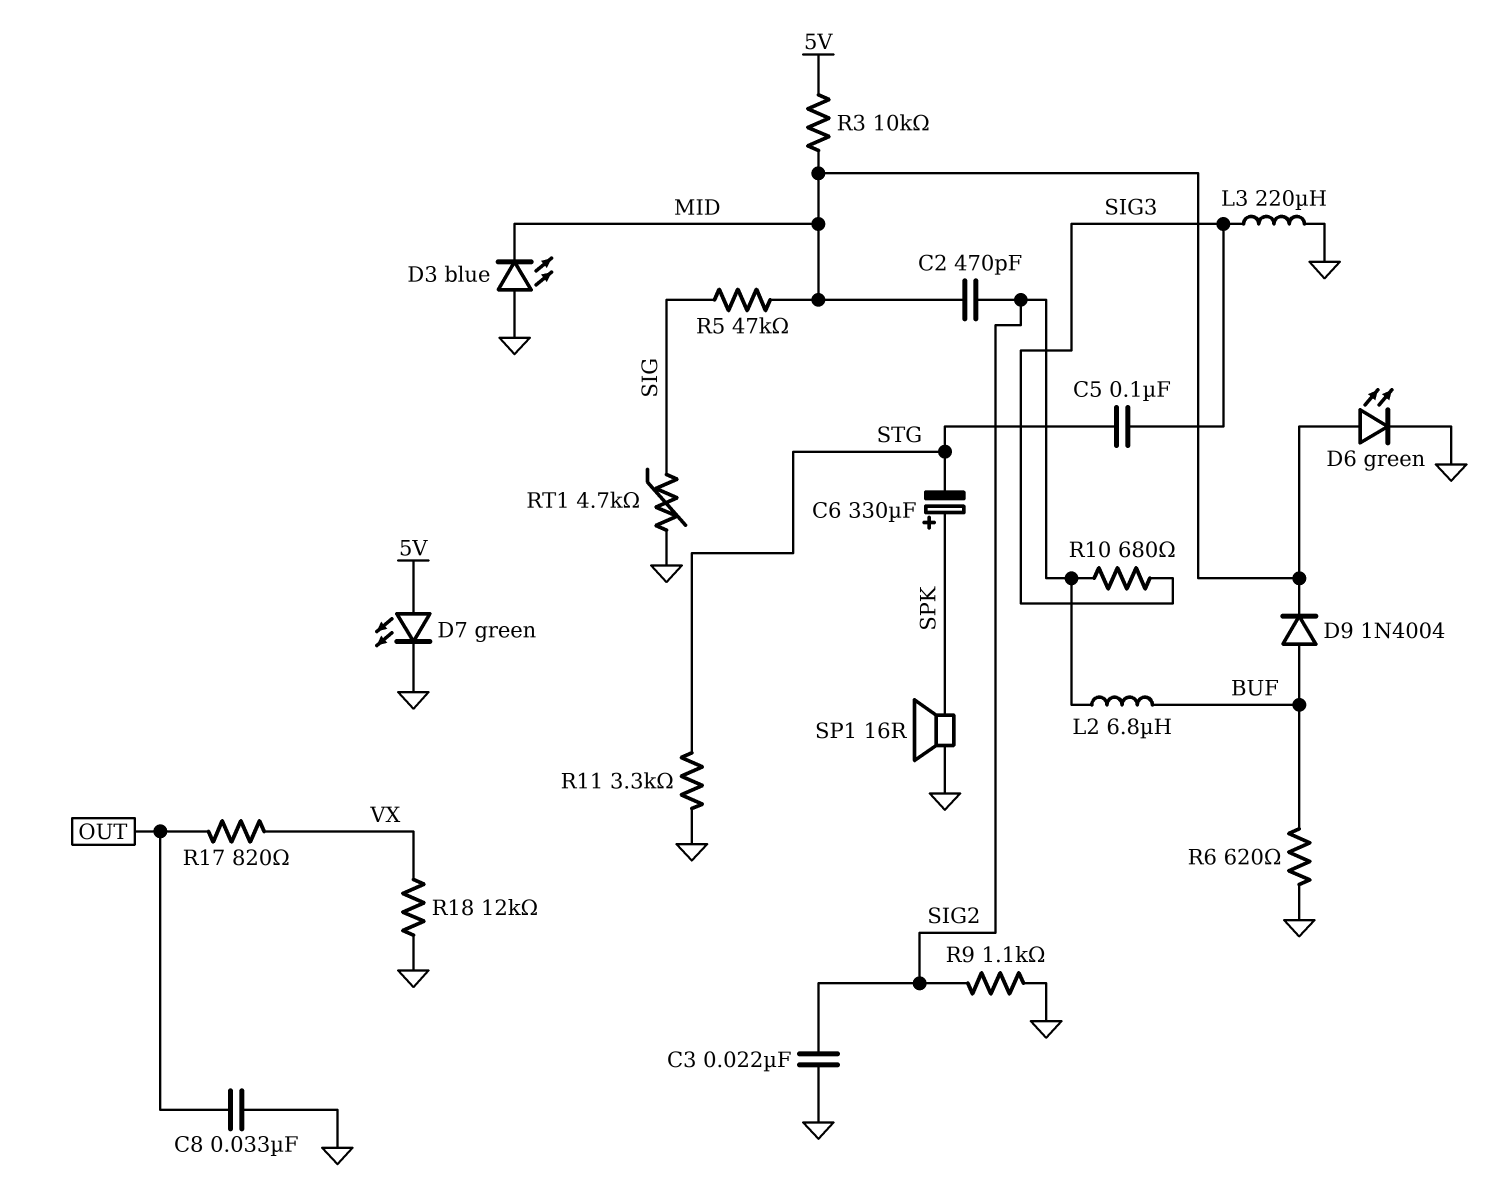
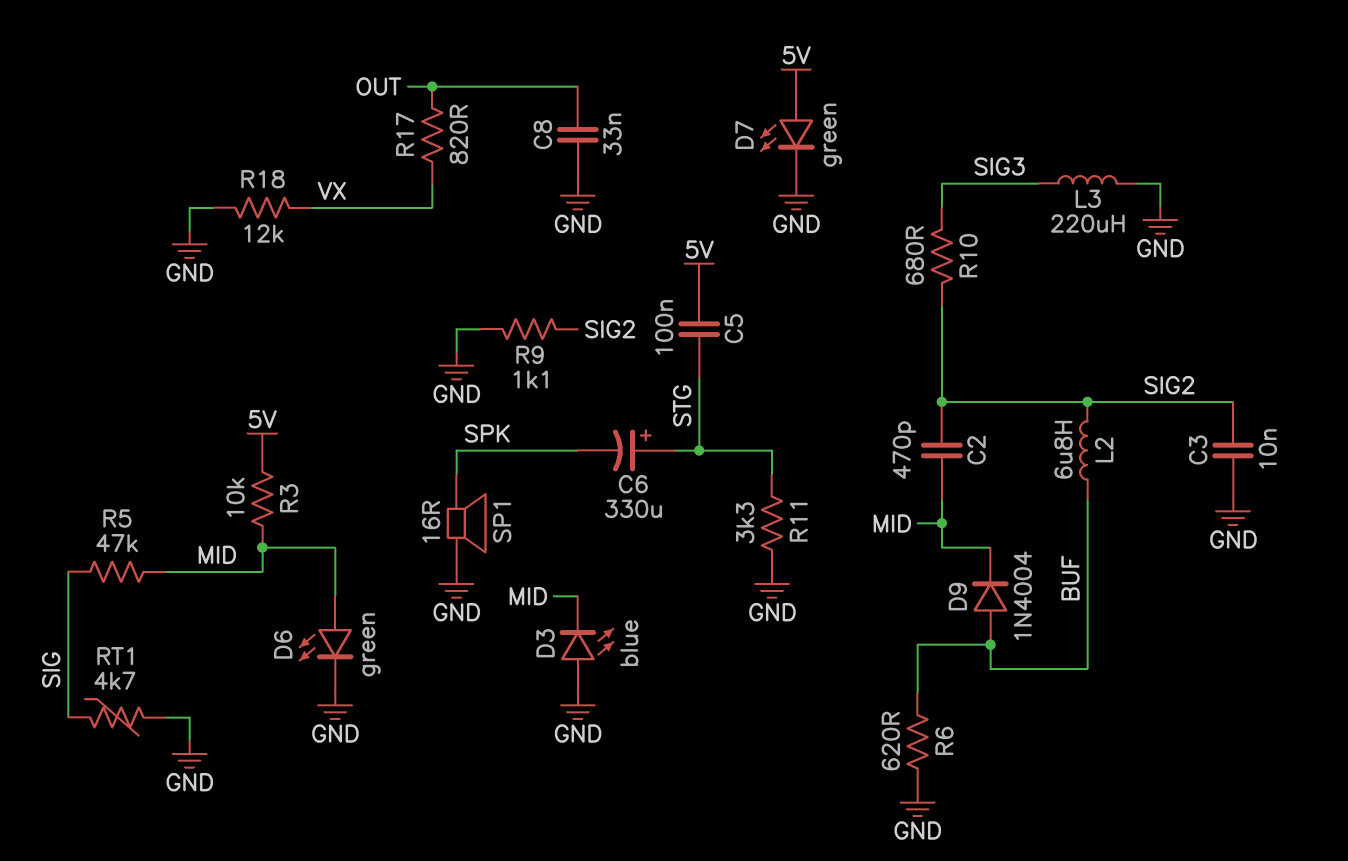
C3: 22nF (GND, SIG2) -> 10nF (GND, SIG2)
C5: 100nF (SIG3, STG) -> 100nF (5V, STG)
C6: 330uF (plus SPK, minus STG) -> 330uF (plus STG, minus SPK)

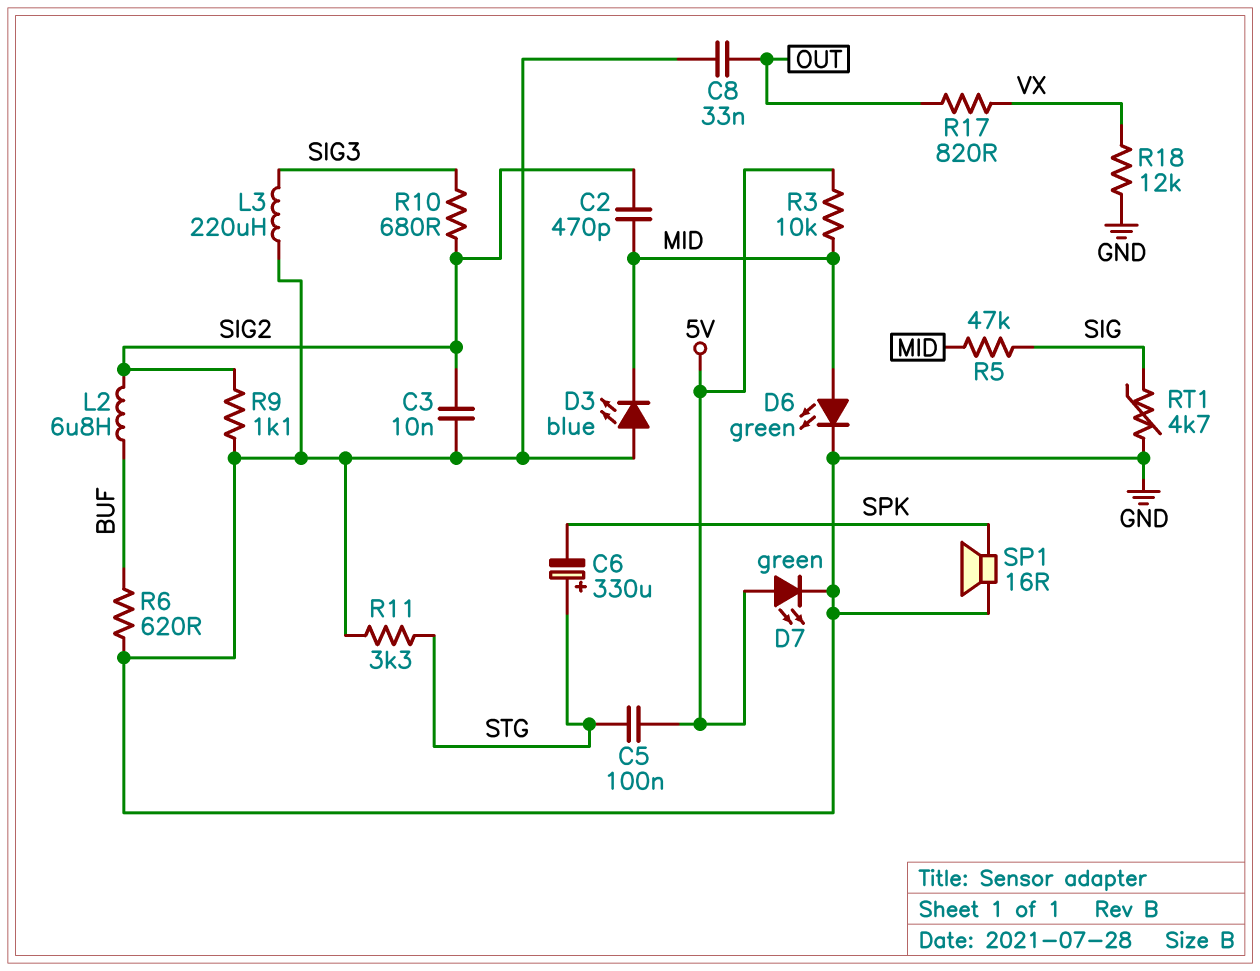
D9: diode 1N4004 (A BUF, K MID) -> none

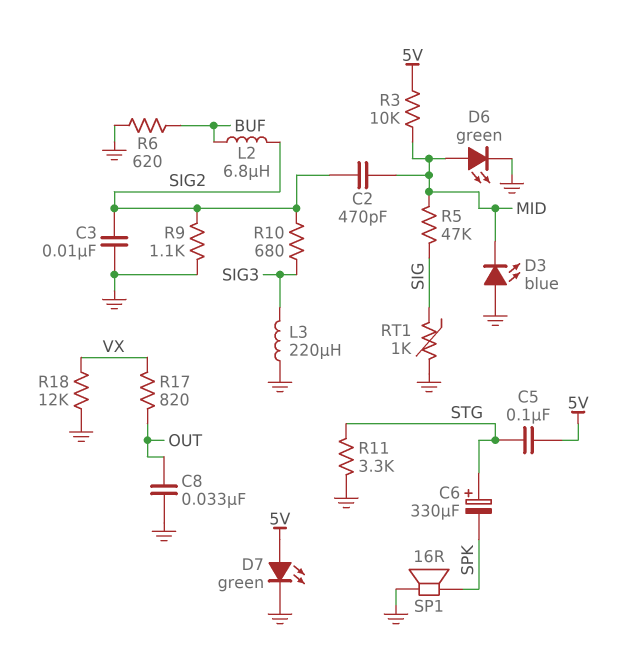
RT1: 4.7k (GND, SIG) -> 1k (GND, SIG)

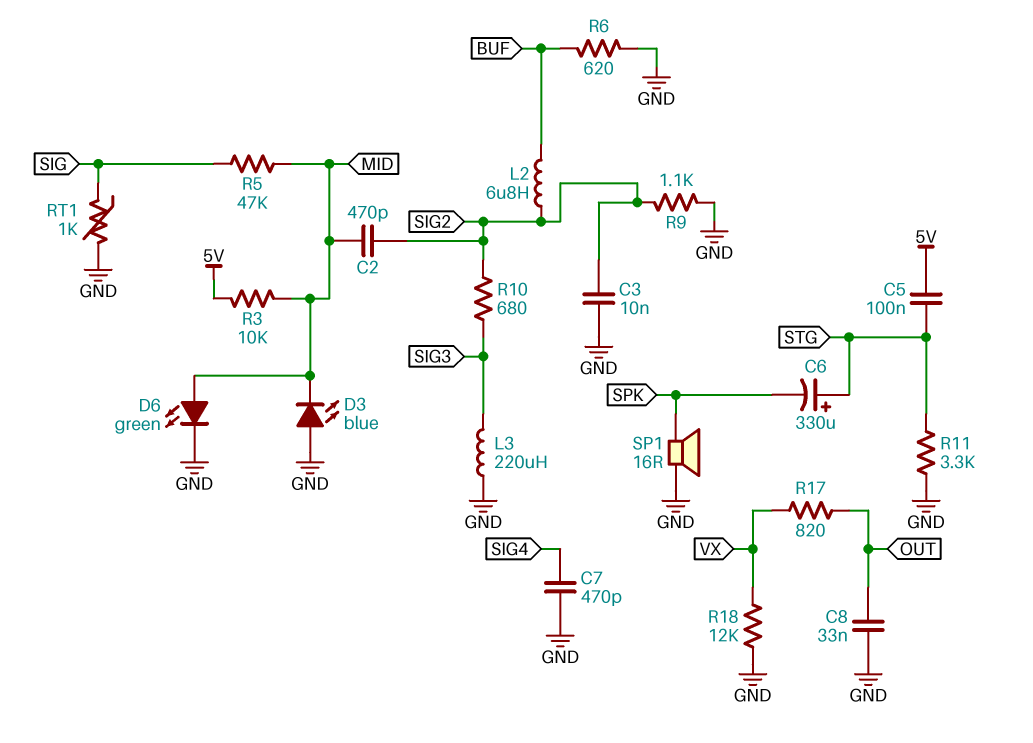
C7: none -> 470pF (GND, SIG4)
D7: LED green (A 5V, K GND) -> none

